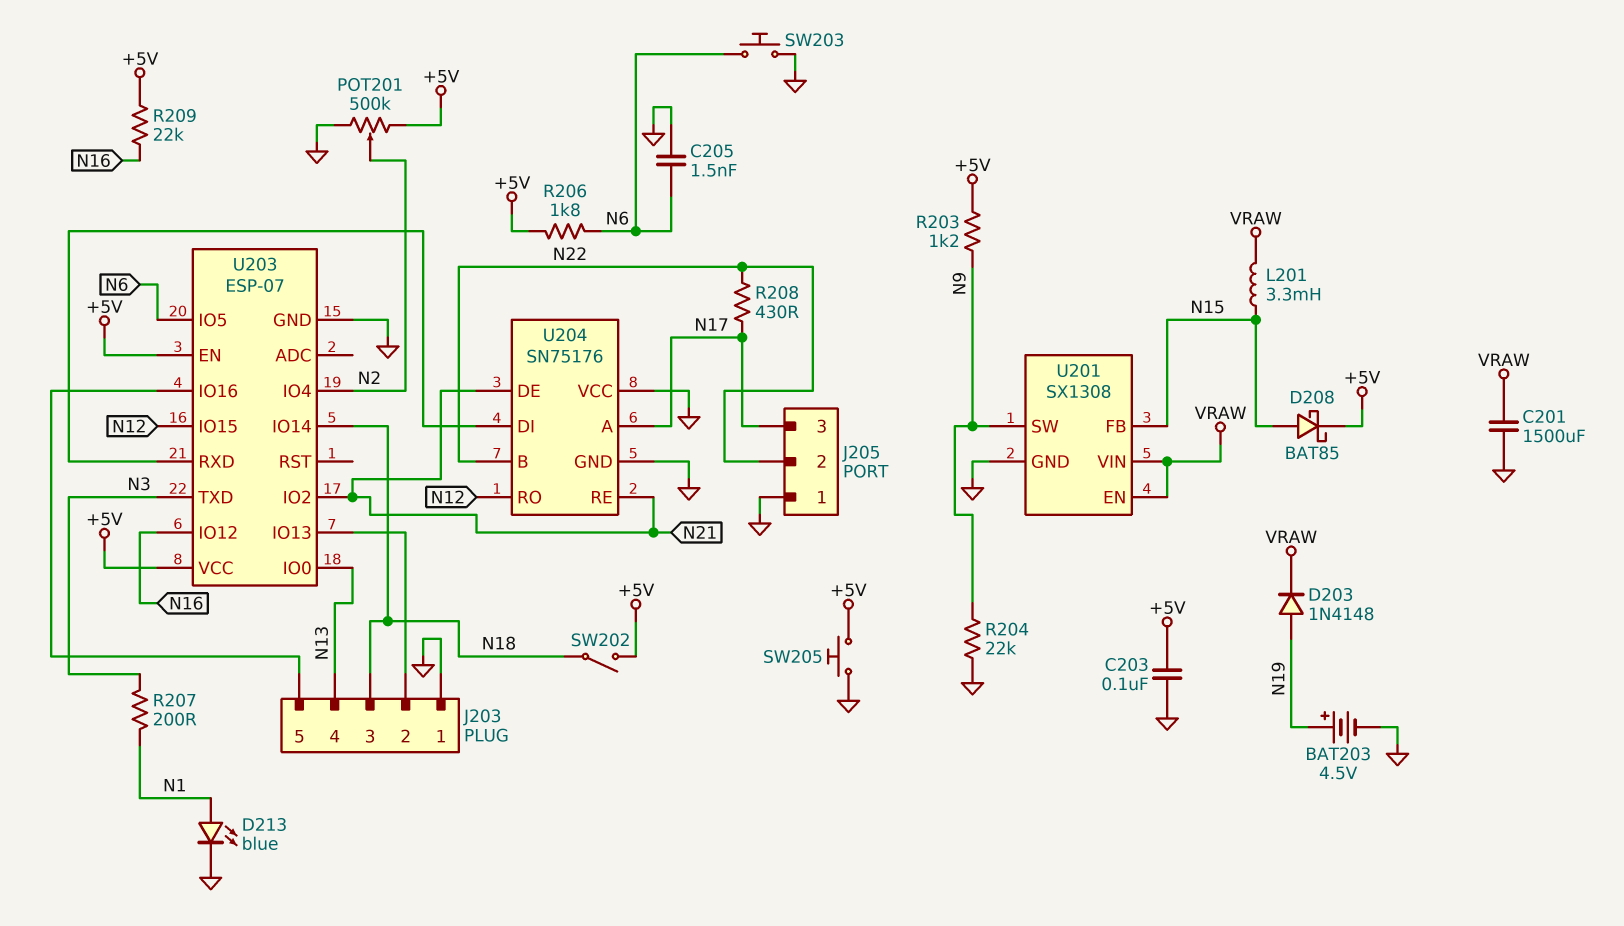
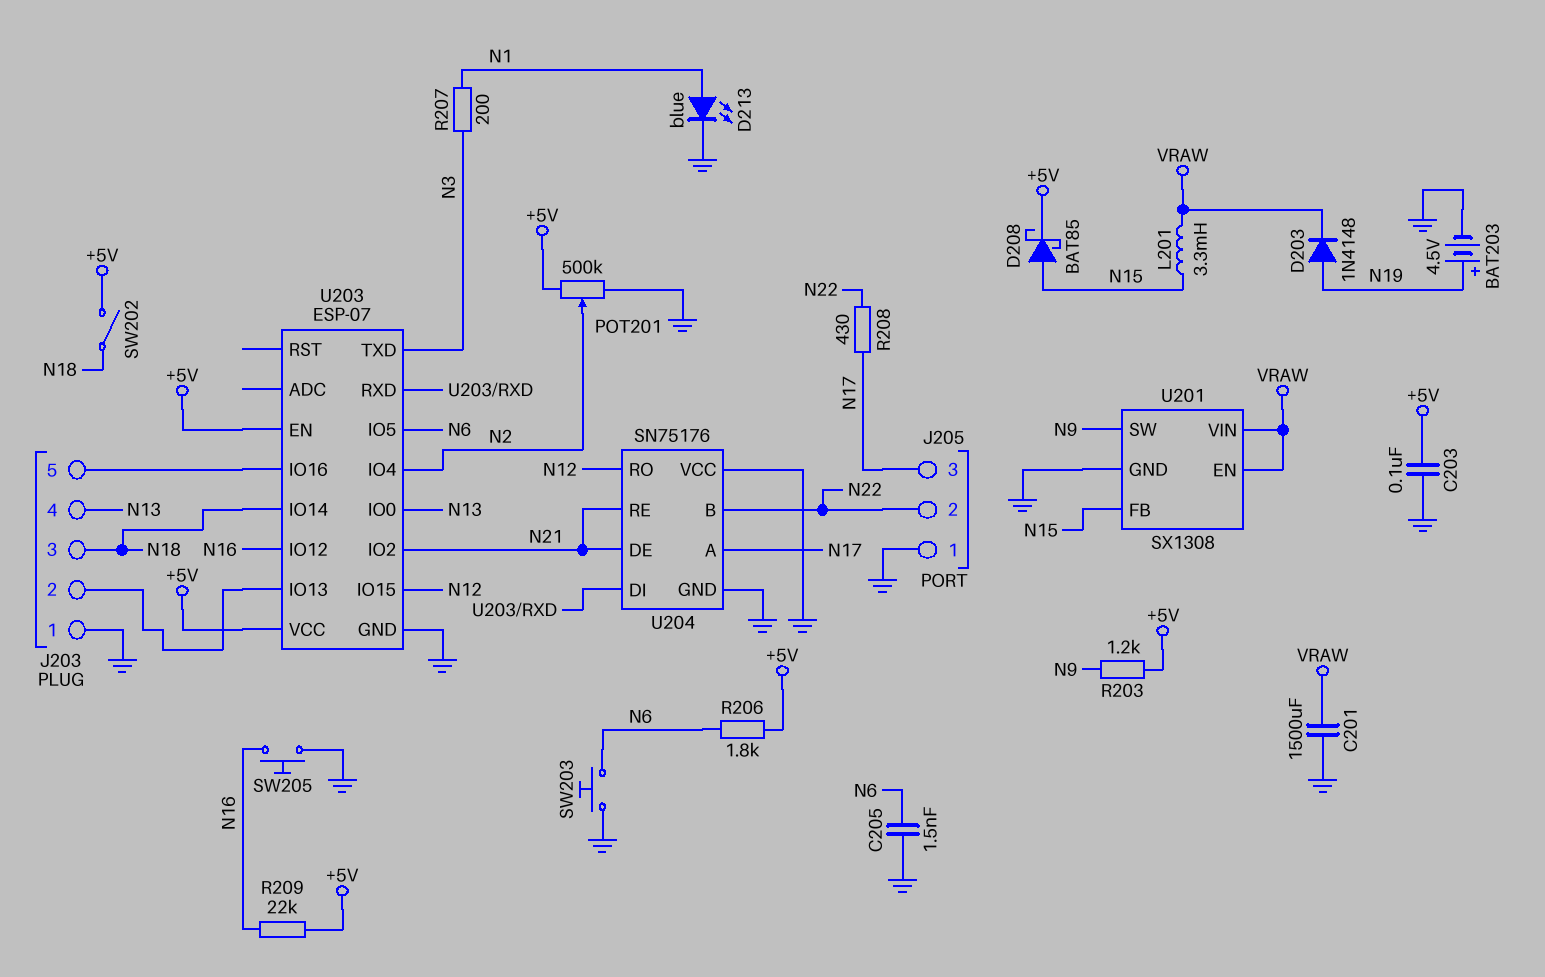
R204: 22k (GND, N9) -> none
SW205: button (+5V, GND) -> button (GND, N16)

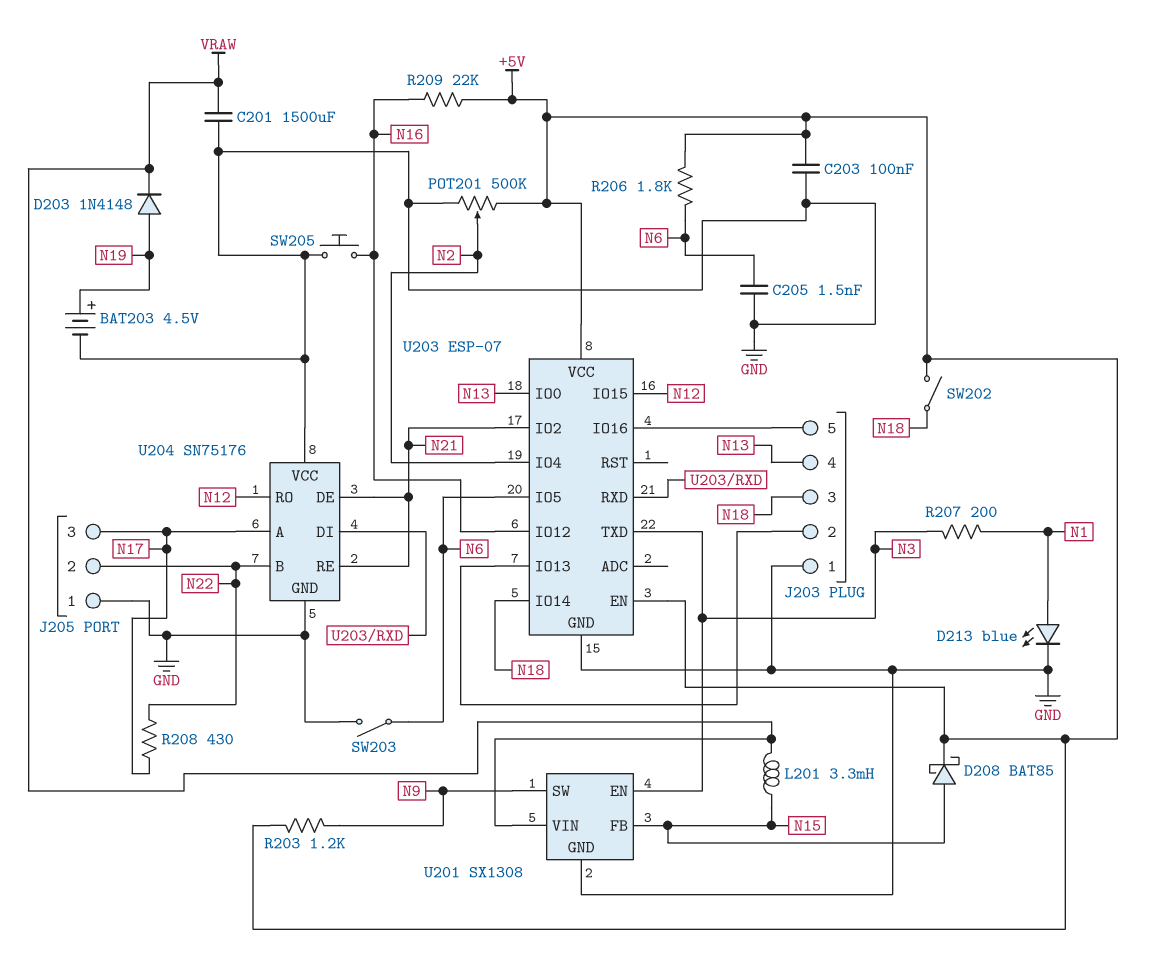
SW203: button (GND, N6) -> switch (GND, N6)
U201 pin EN: VRAW -> N3

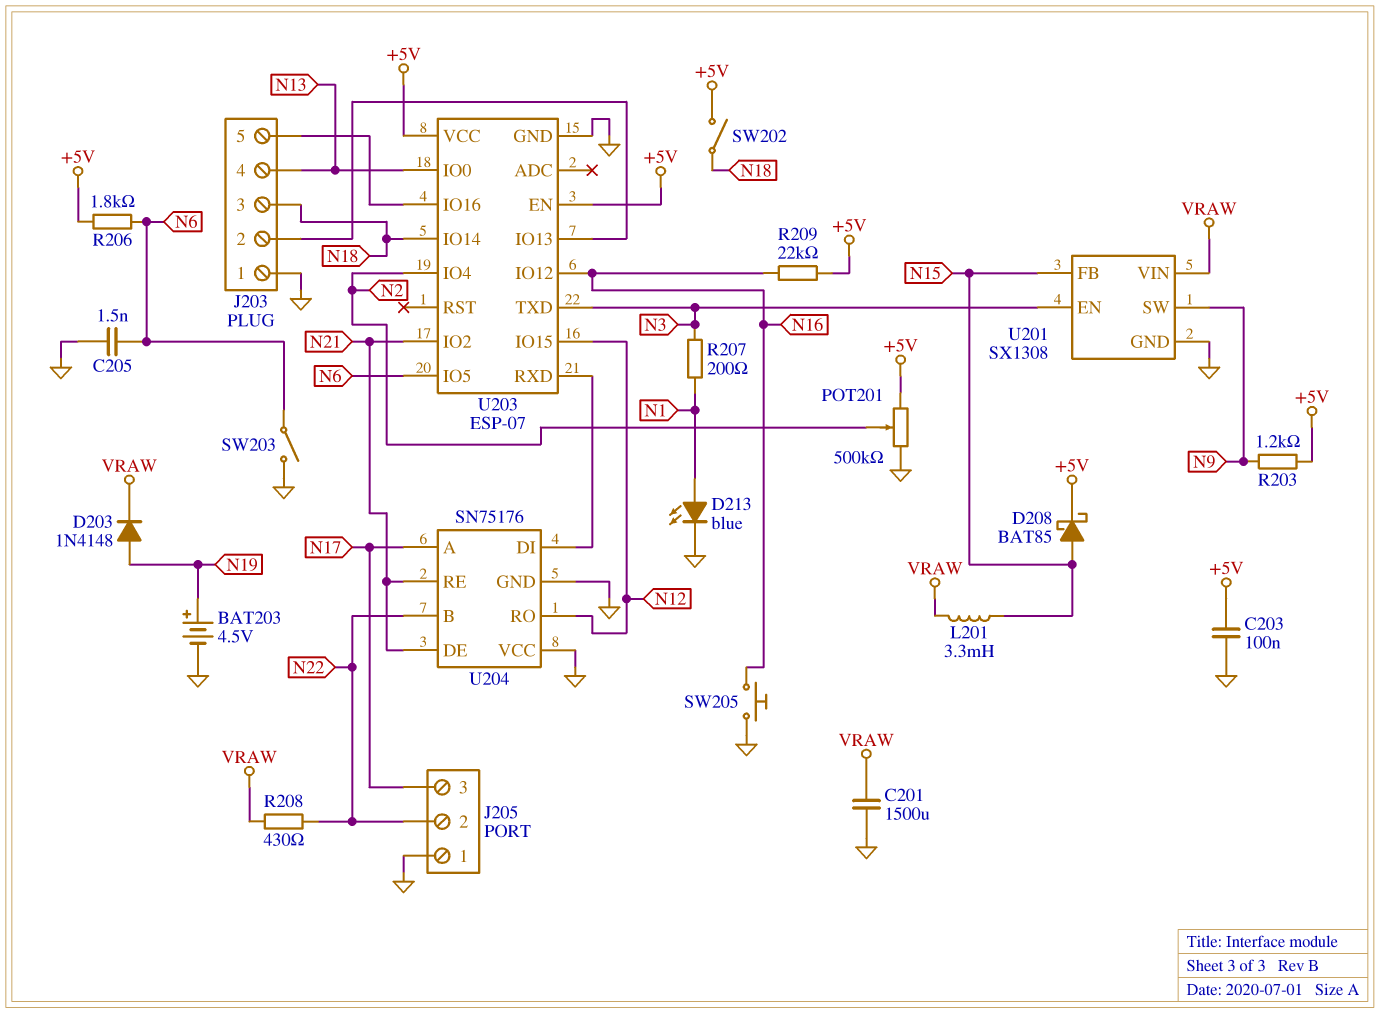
R208: 430 (N17, N22) -> 430 (N22, VRAW)

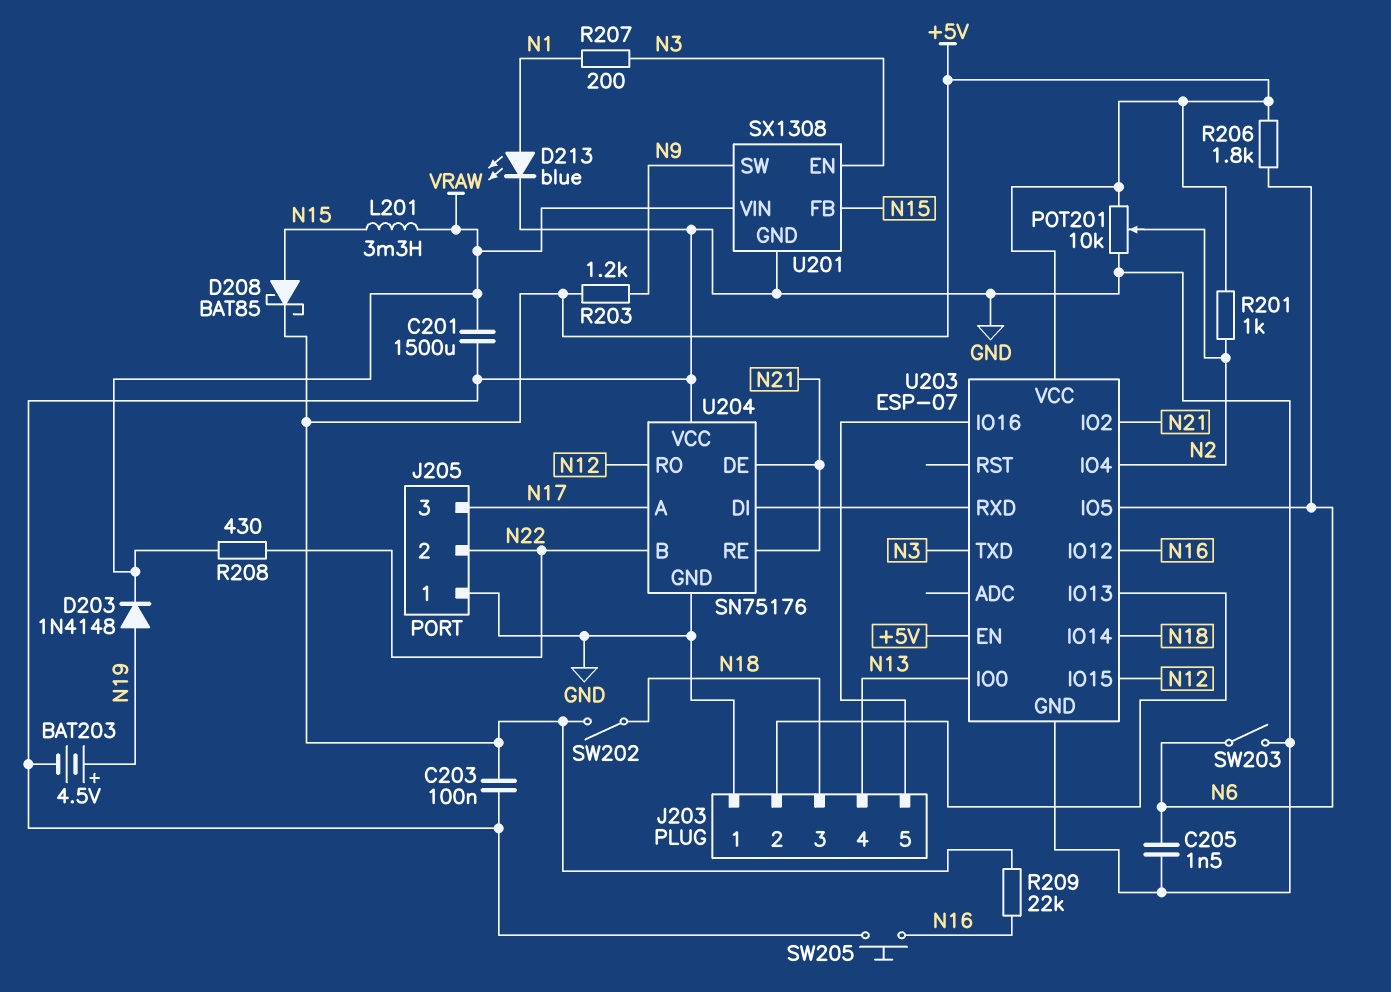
POT201: 500k (+5V, GND, wiper N2) -> 10k (+5V, GND, wiper N2)
R201: none -> 1k (+5V, N2)

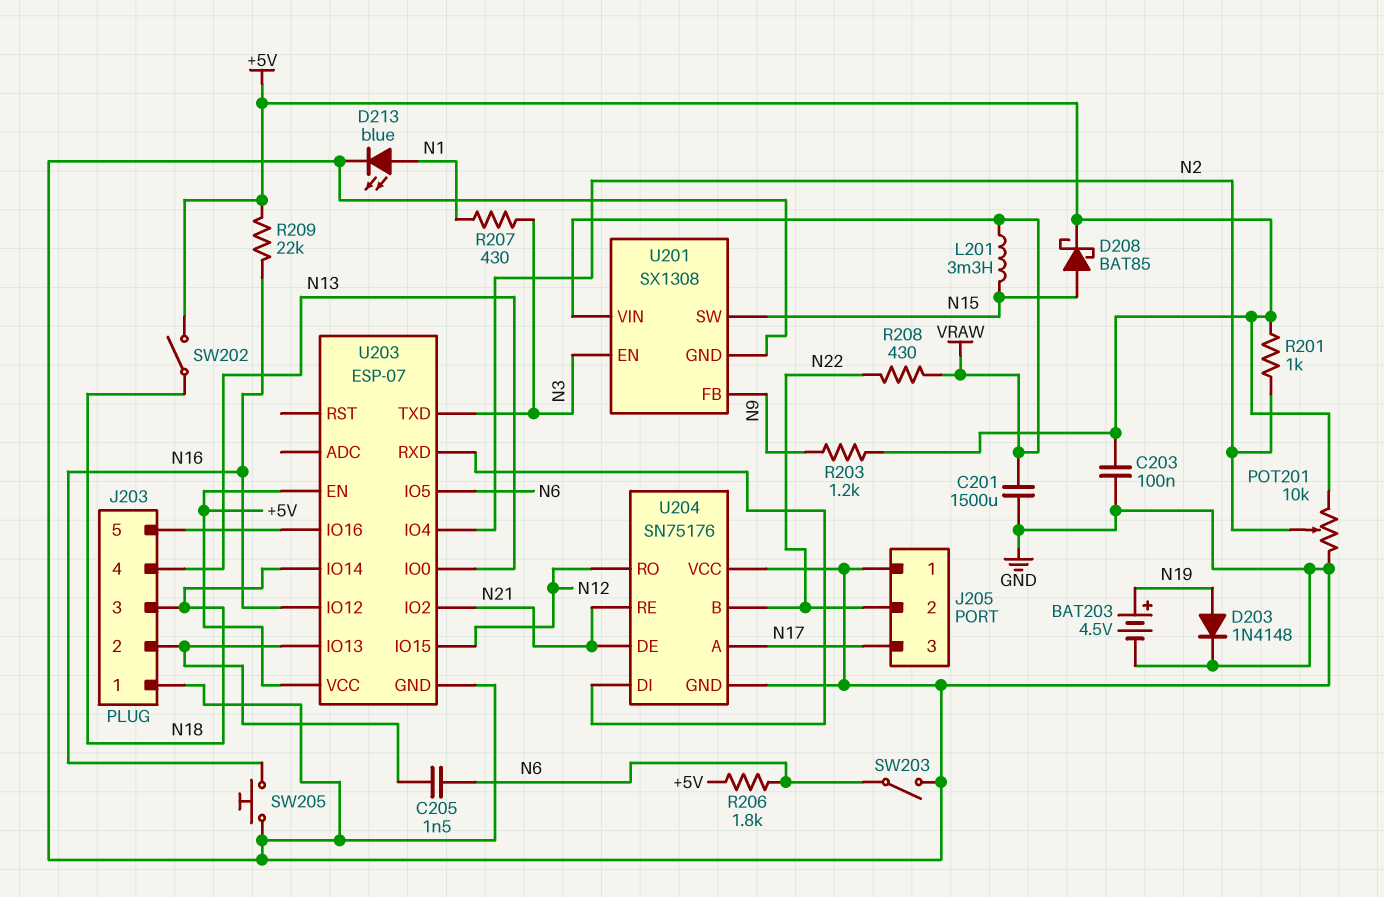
C205: 1.5nF (GND, N6) -> 1.5nF (J203/2, N6)
D203: diode 1N4148 (A N19, K VRAW) -> diode 1N4148 (A N19, K GND)
R207: 200 (N1, N3) -> 430 (N1, N3)
U201 pin FB: N15 -> N9
U201 pin SW: N9 -> N15

